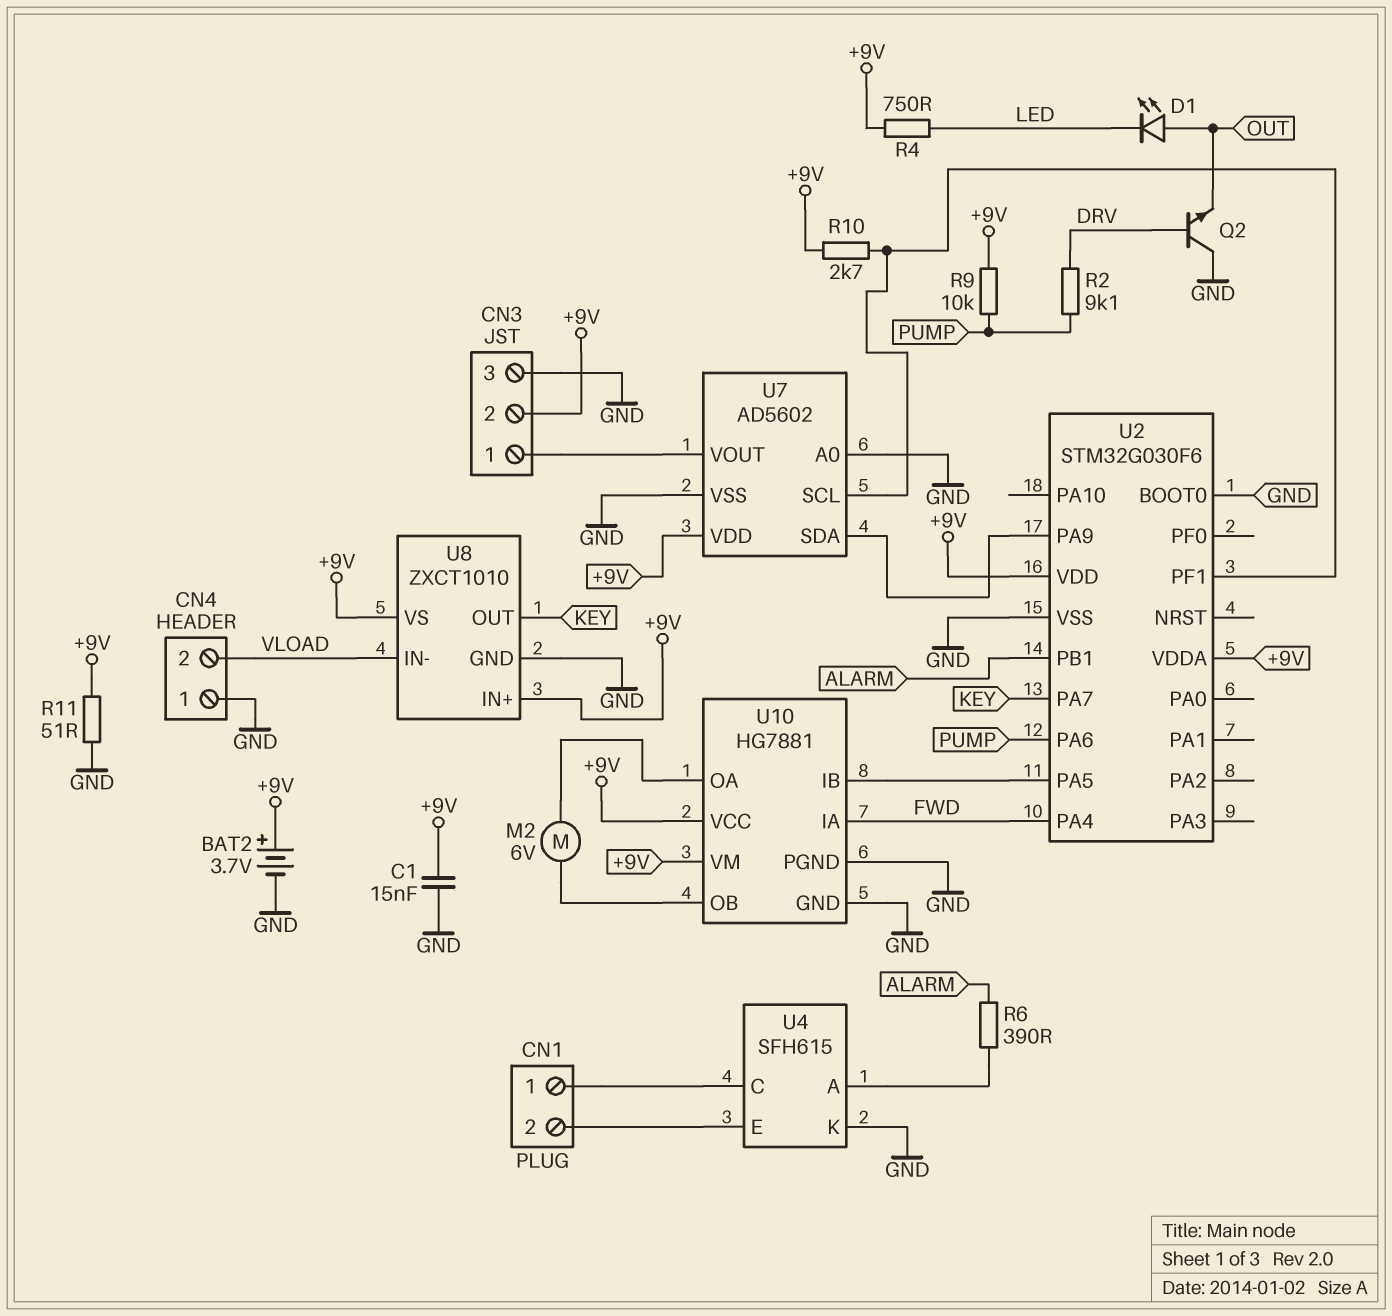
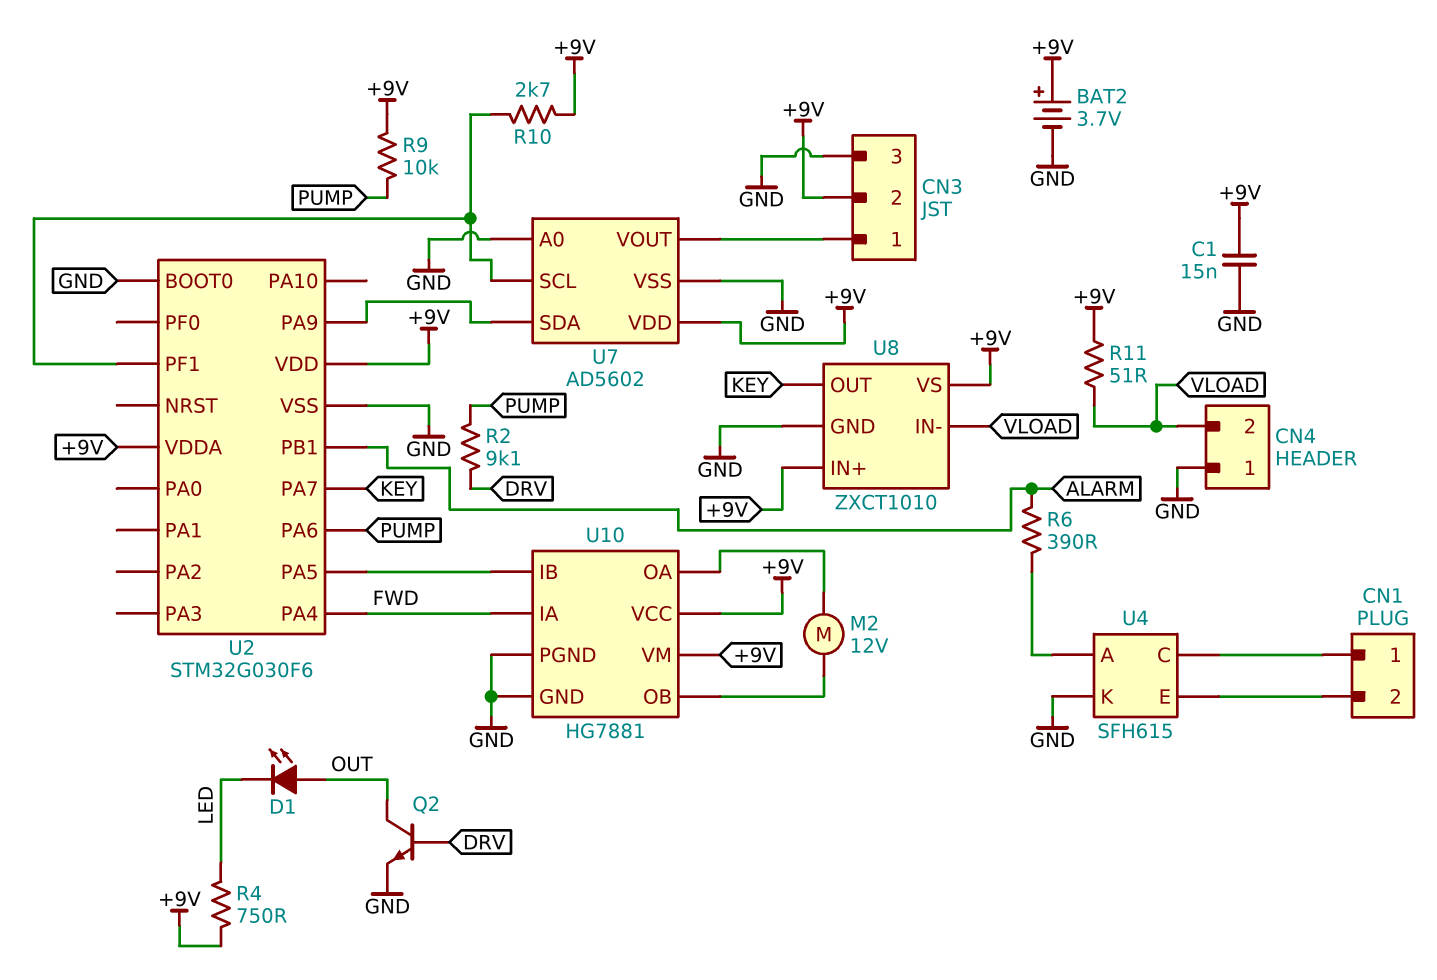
M2: motor 6V (U10/OA, U10/OB) -> motor 12V (U10/OA, U10/OB)
Q2: NPN (B DRV, C GND, E OUT) -> NPN (B DRV, C OUT, E GND)
R11: 51 (+9V, GND) -> 51 (+9V, VLOAD)

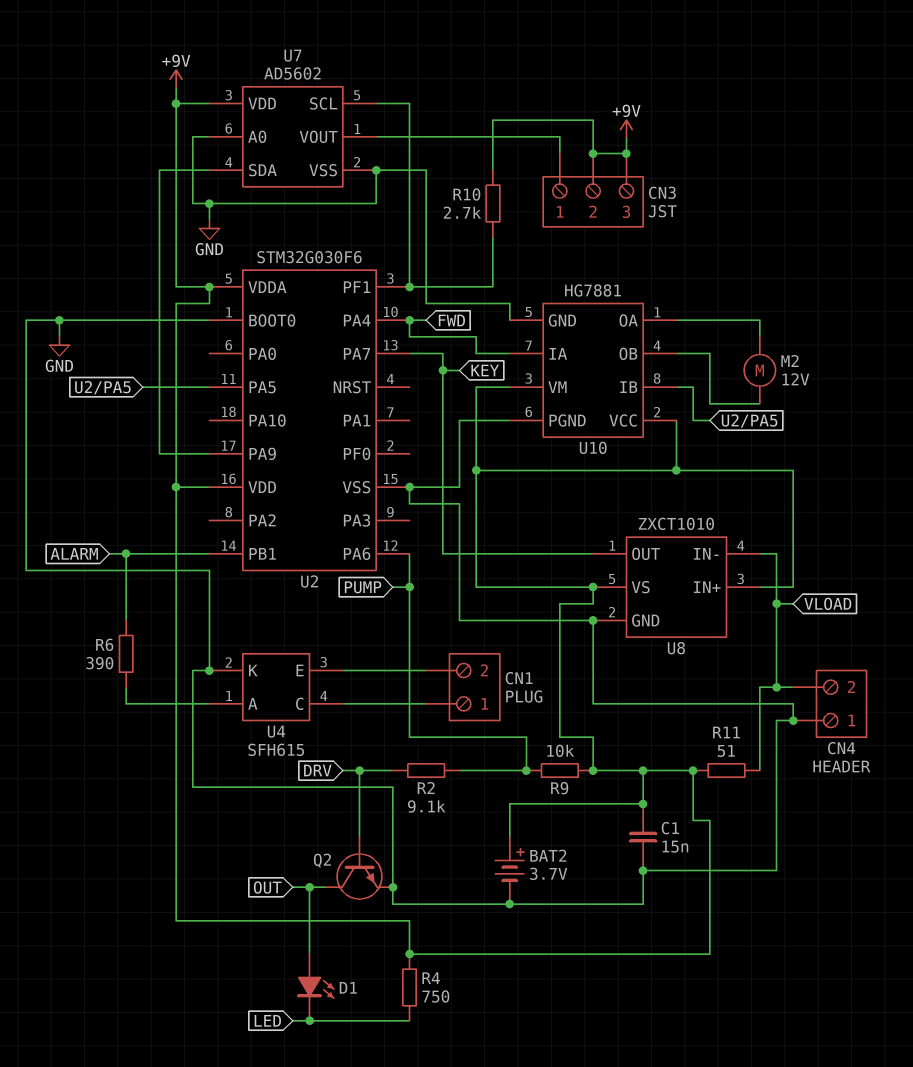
CN3 pin 3: GND -> +9V

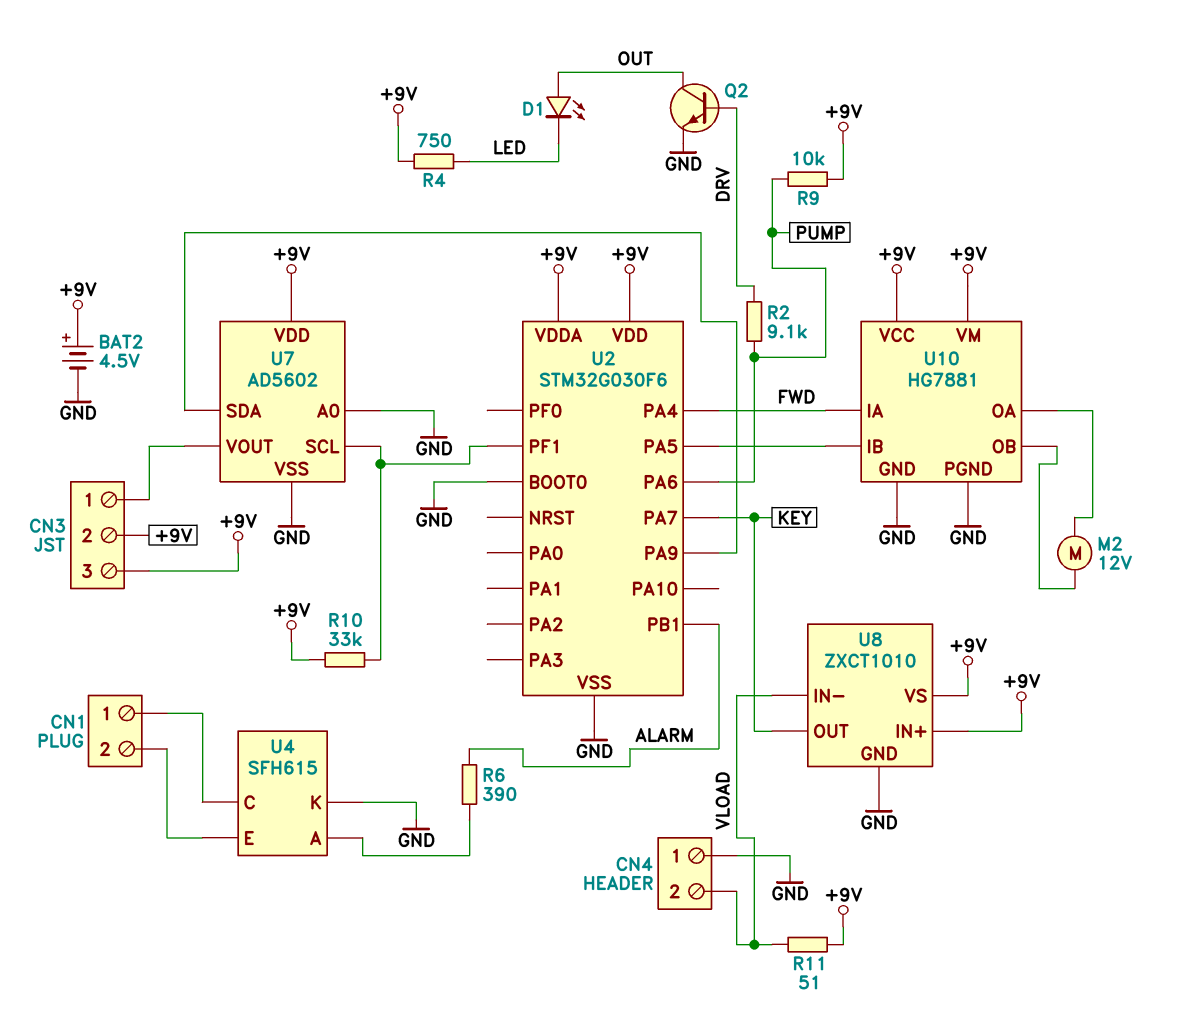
BAT2: 3.7V (plus +9V, minus GND) -> 4.5V (plus +9V, minus GND)
C1: 15nF (+9V, GND) -> none
R10: 2.7k (+9V, U2/PF1) -> 33k (+9V, U2/PF1)

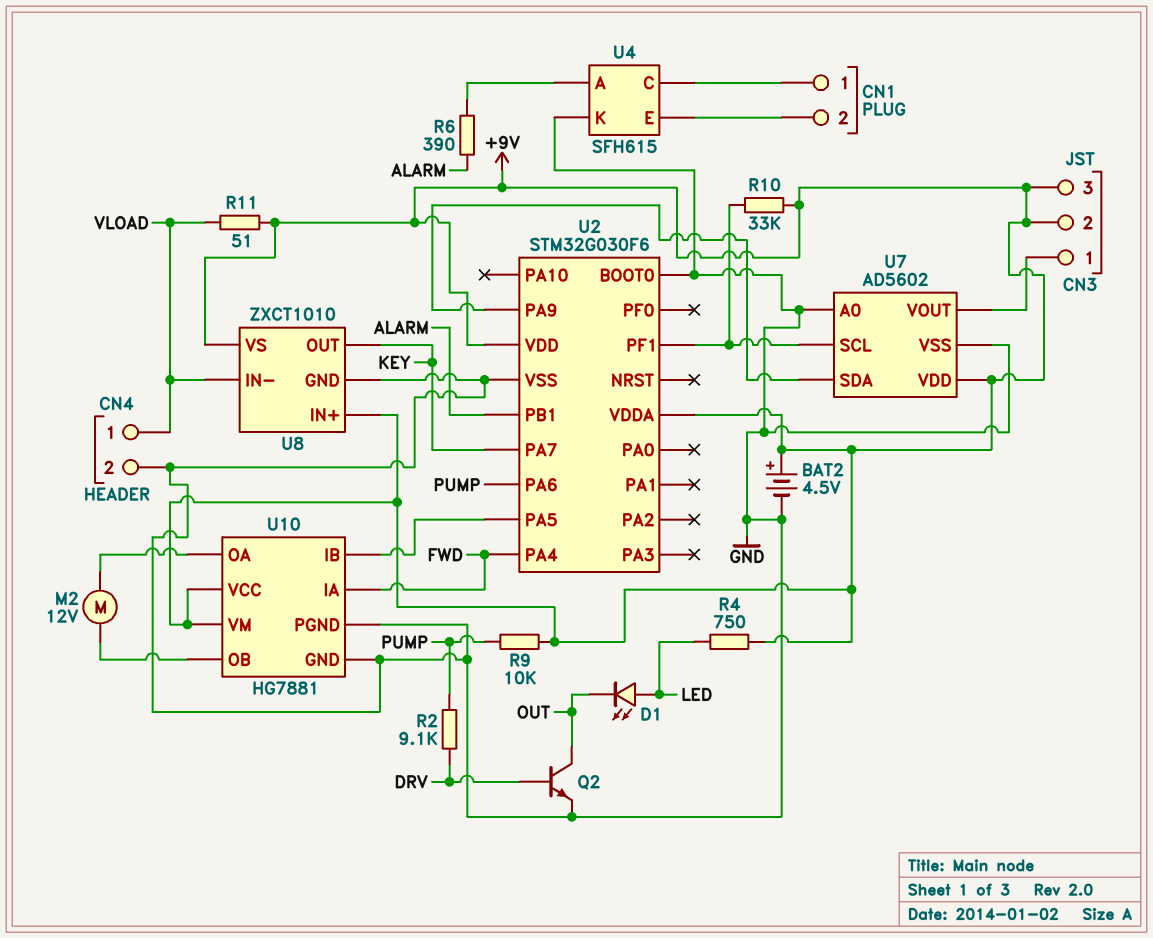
CN4 pin 1: GND -> VLOAD
CN4 pin 2: VLOAD -> GND
D1: LED (A OUT, K LED) -> LED (A LED, K OUT)

